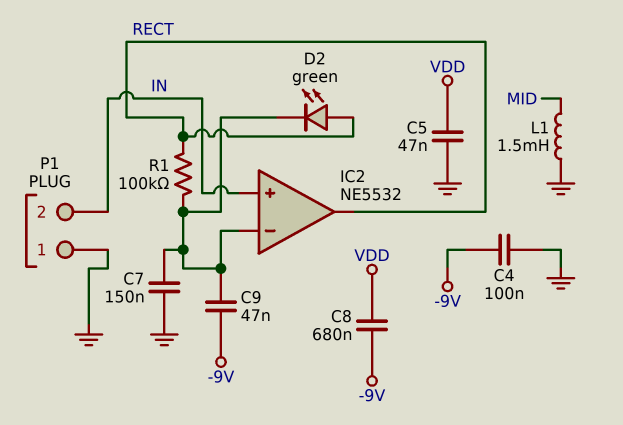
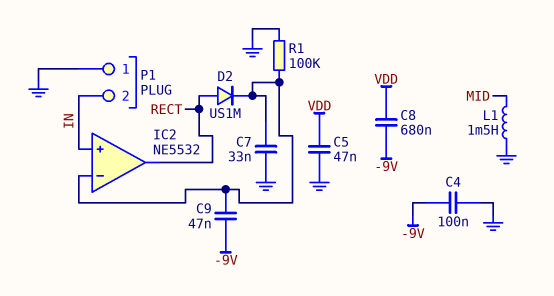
C7: 150nF (GND, IC2/in-) -> 33nF (GND, IC2/in-)
D2: LED green (A RECT, K IC2/in-) -> diode US1M (A RECT, K IC2/in-)
R1: 100k (IC2/in-, RECT) -> 100k (GND, IC2/in-)

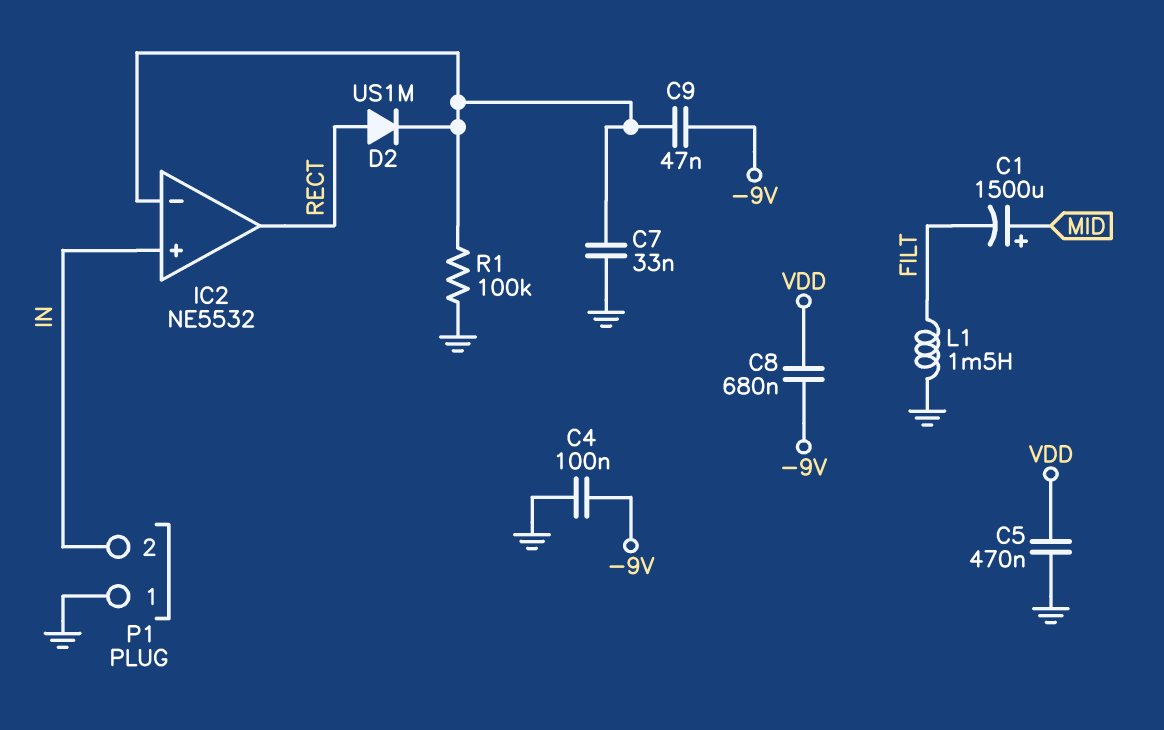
C1: none -> 1500uF (plus MID, minus FILT)
C5: 47nF (GND, VDD) -> 470nF (GND, VDD)
L1: 1.5mH (GND, MID) -> 1.5mH (FILT, GND)

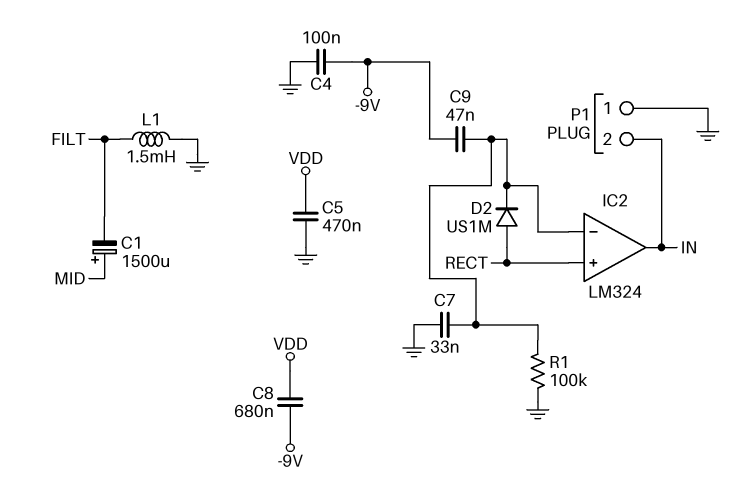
IC2: NE5532 -> LM324
IC2 pin in+: IN -> RECT
IC2 pin out: RECT -> IN

